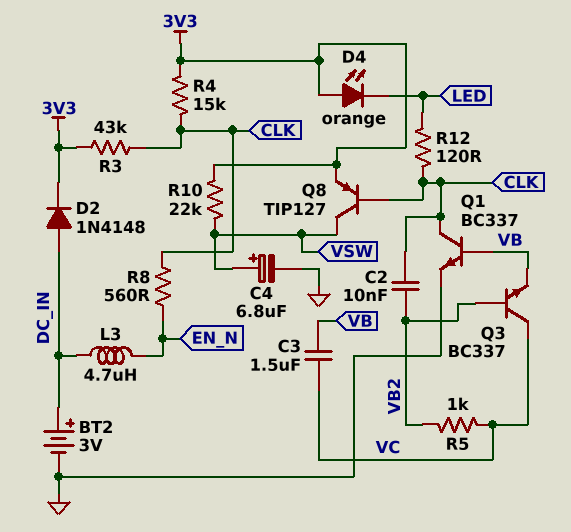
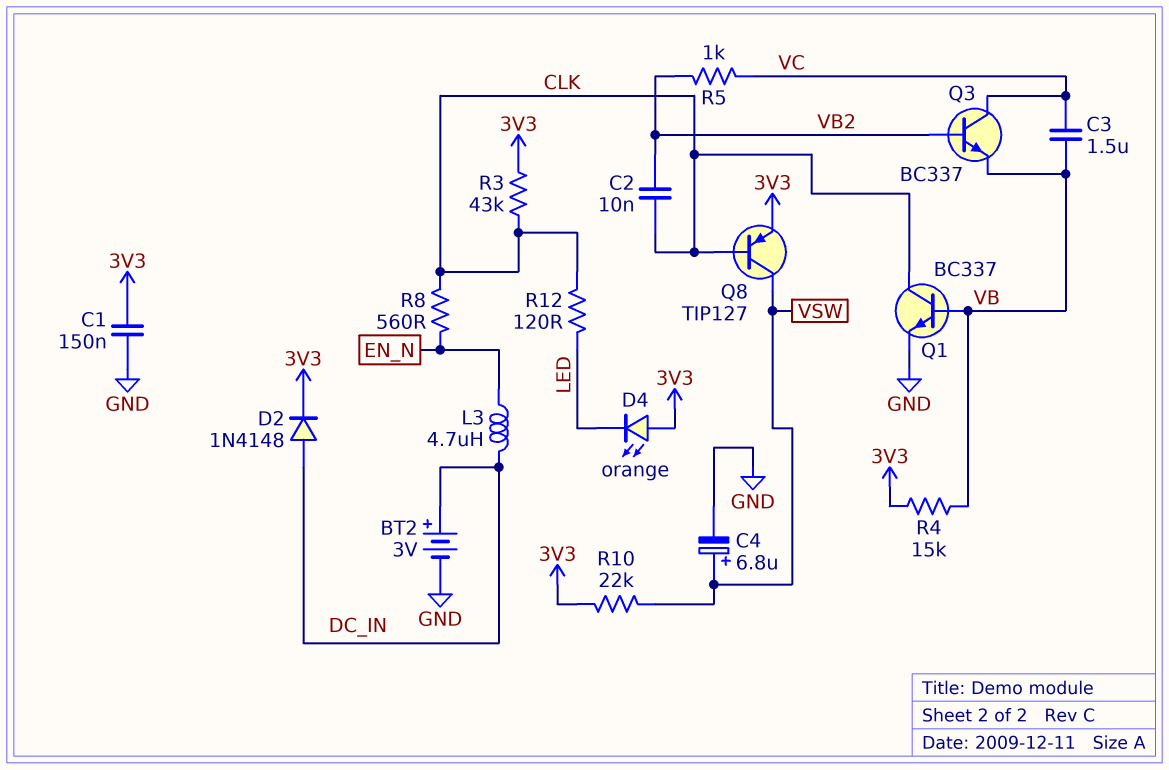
C1: none -> 150nF (3V3, GND)
R4: 15k (3V3, CLK) -> 15k (3V3, VB)

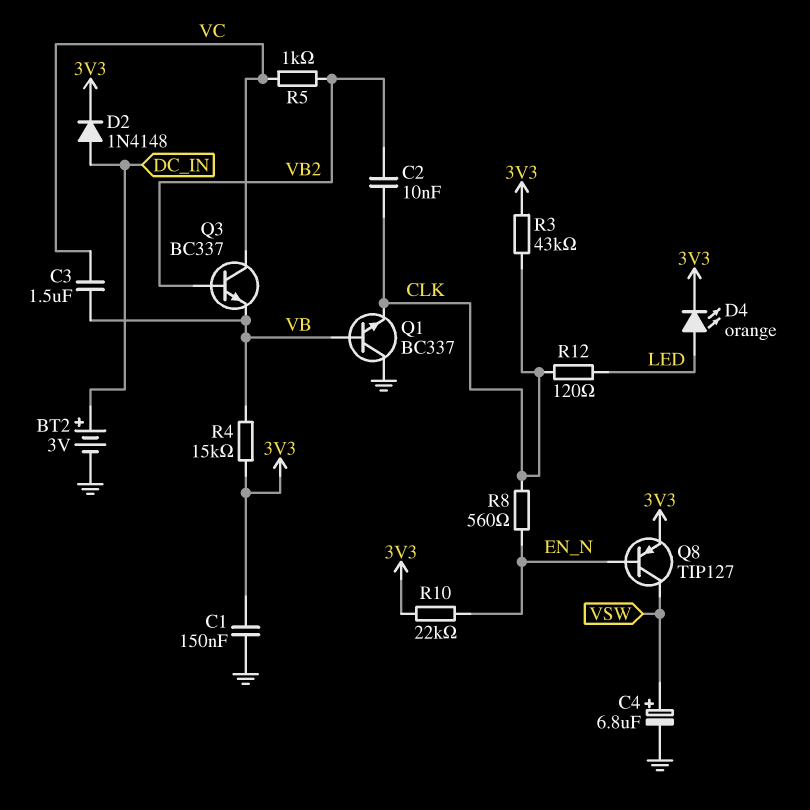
D4: LED orange (A 3V3, K LED) -> LED orange (A LED, K 3V3)
L3: 4.7uH (DC_IN, EN_N) -> none
Q1: NPN BC337 (B VB, C CLK, E GND) -> NPN BC337 (B VB, C GND, E CLK)
Q8: PNP TIP127 (B CLK, C VSW, E 3V3) -> PNP TIP127 (B EN_N, C VSW, E 3V3)
R10: 22k (3V3, VSW) -> 22k (3V3, EN_N)

